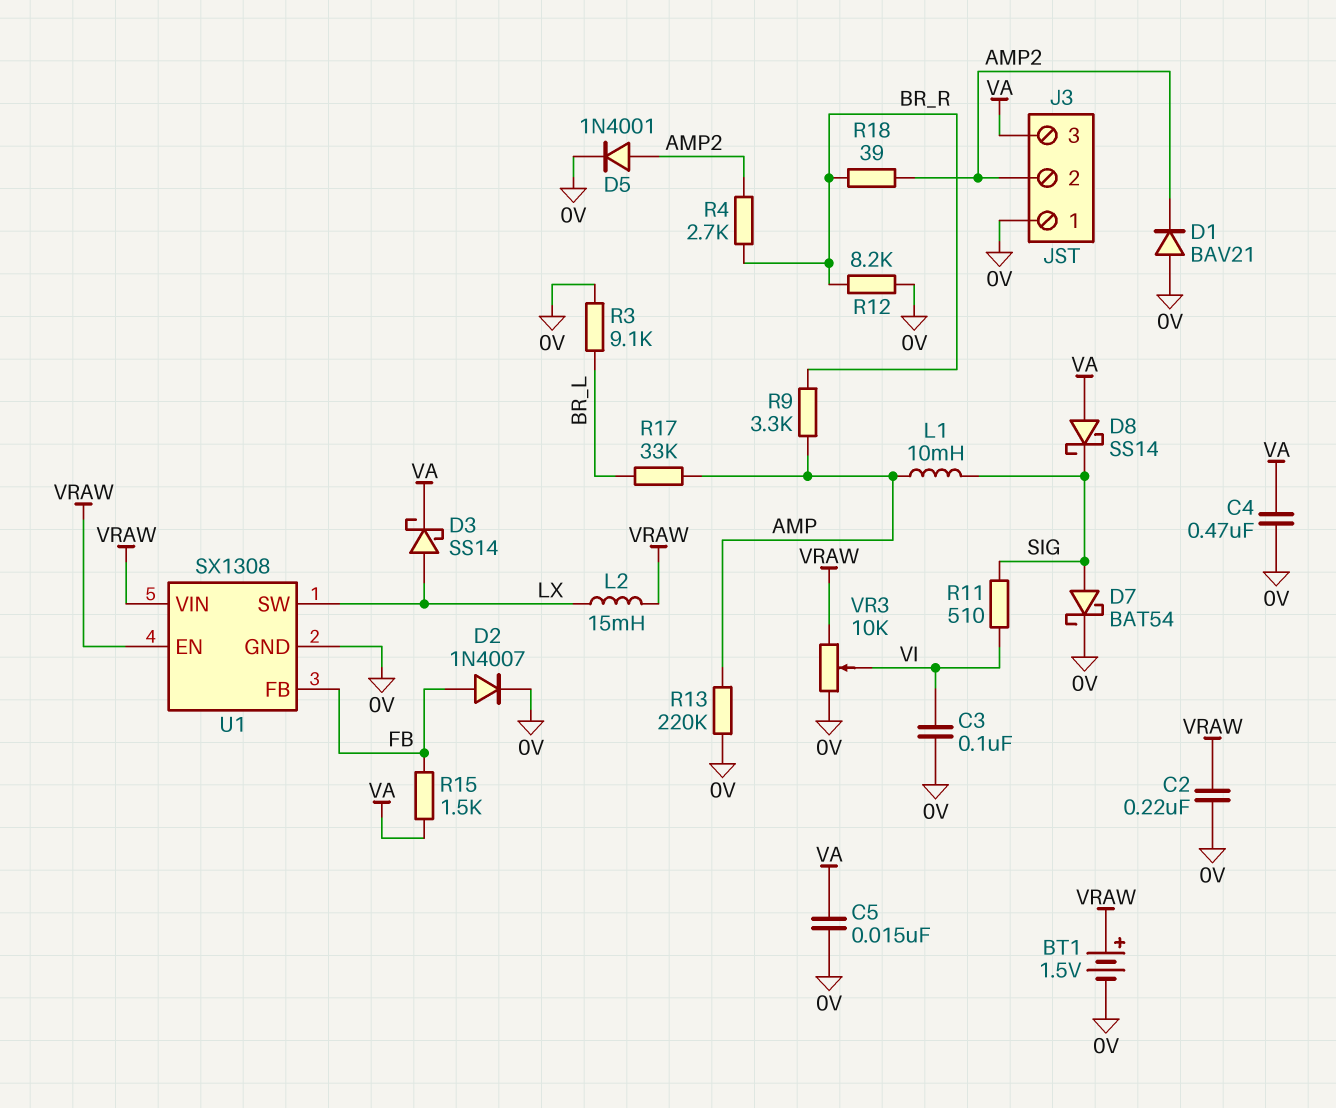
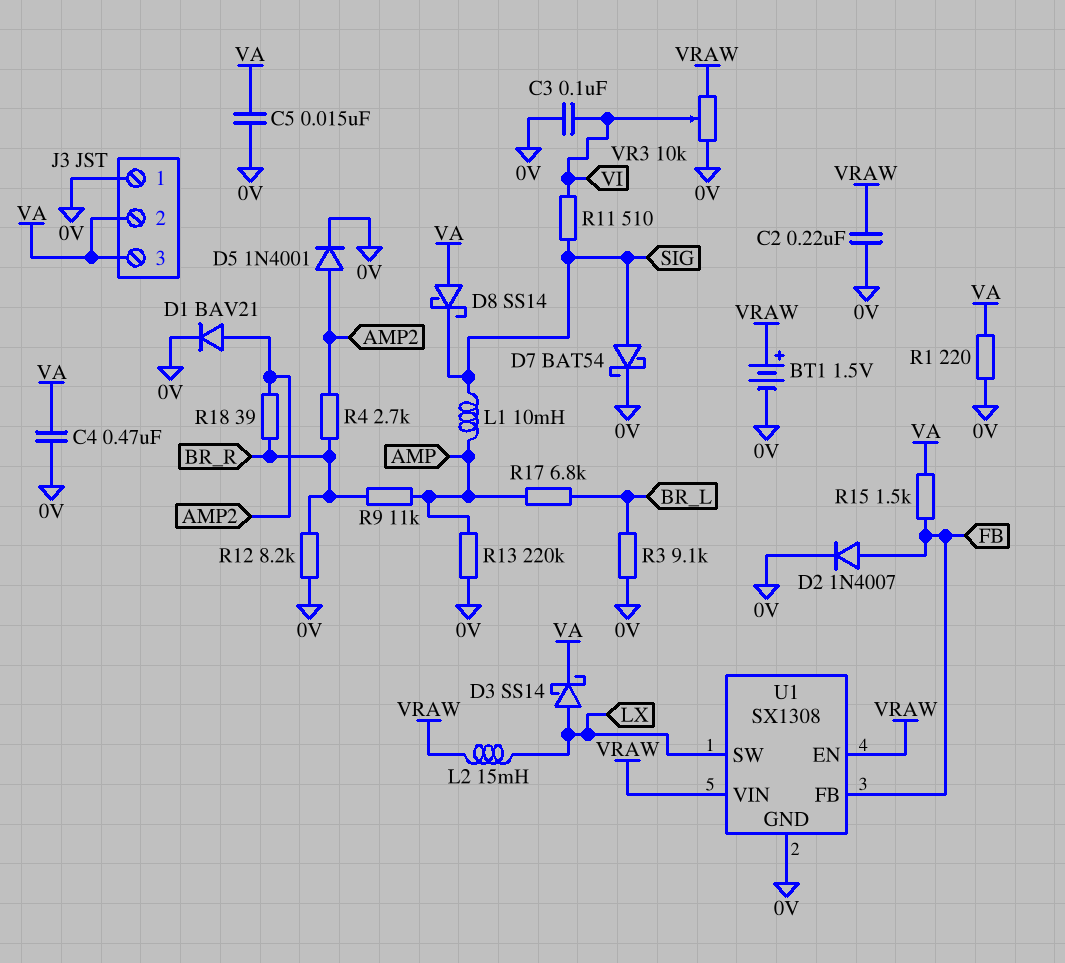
D1: diode BAV21 (A 0V, K AMP2) -> diode BAV21 (A AMP2, K 0V)
J3 pin 2: AMP2 -> VA
R1: none -> 220 (0V, VA)
R9: 3.3k (AMP, BR_R) -> 11k (AMP, BR_R)
R17: 33k (AMP, BR_L) -> 6.8k (AMP, BR_L)

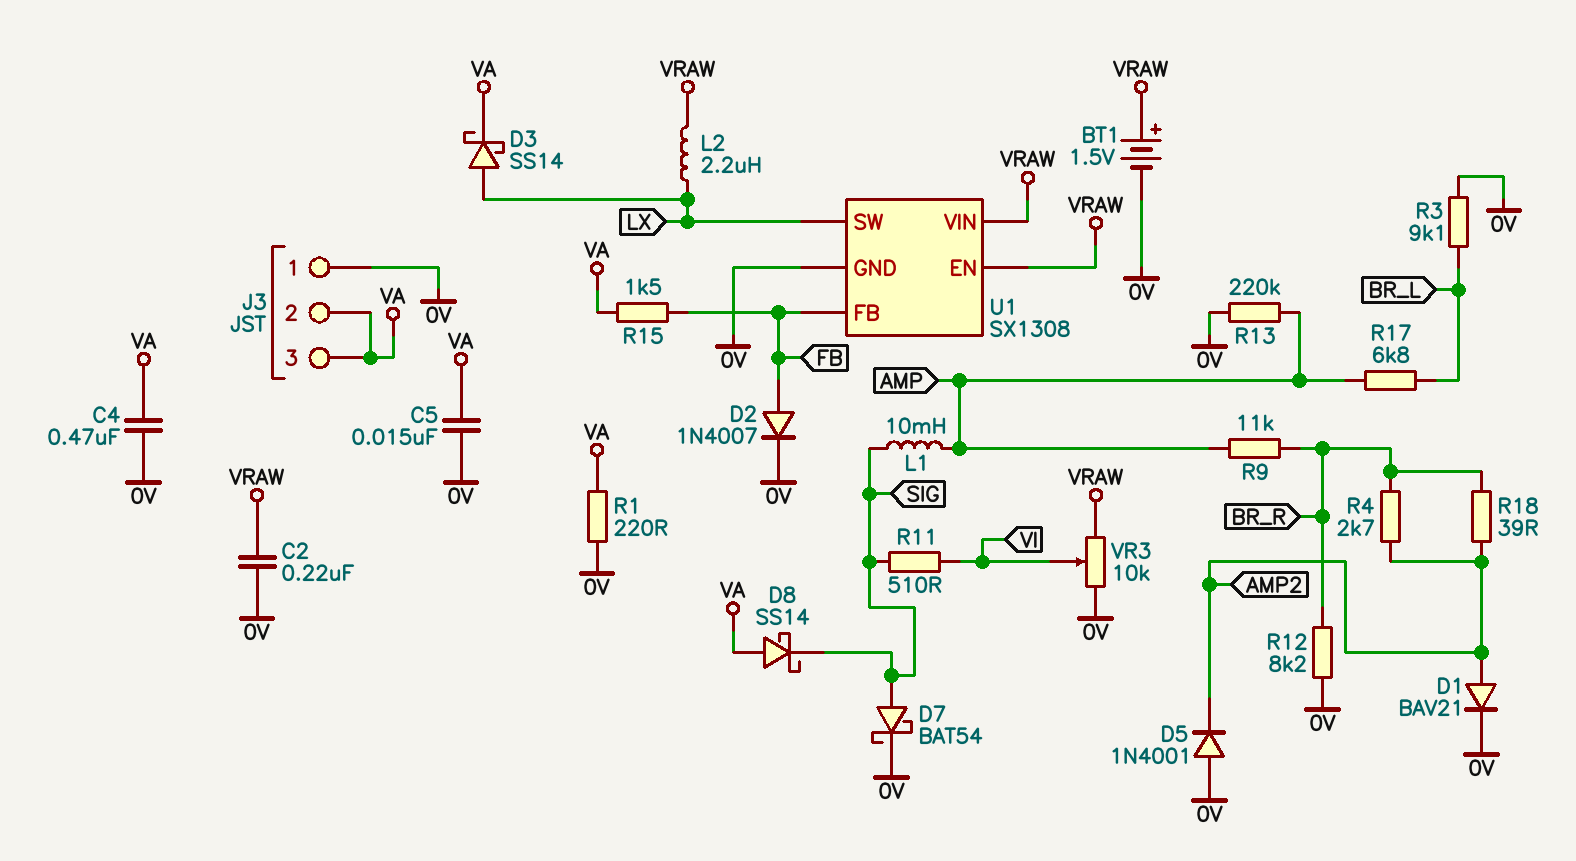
C3: 100nF (0V, VI) -> none
D5: diode 1N4001 (A AMP2, K 0V) -> diode 1N4001 (A 0V, K AMP2)
L2: 15mH (LX, VRAW) -> 2.2uH (LX, VRAW)

